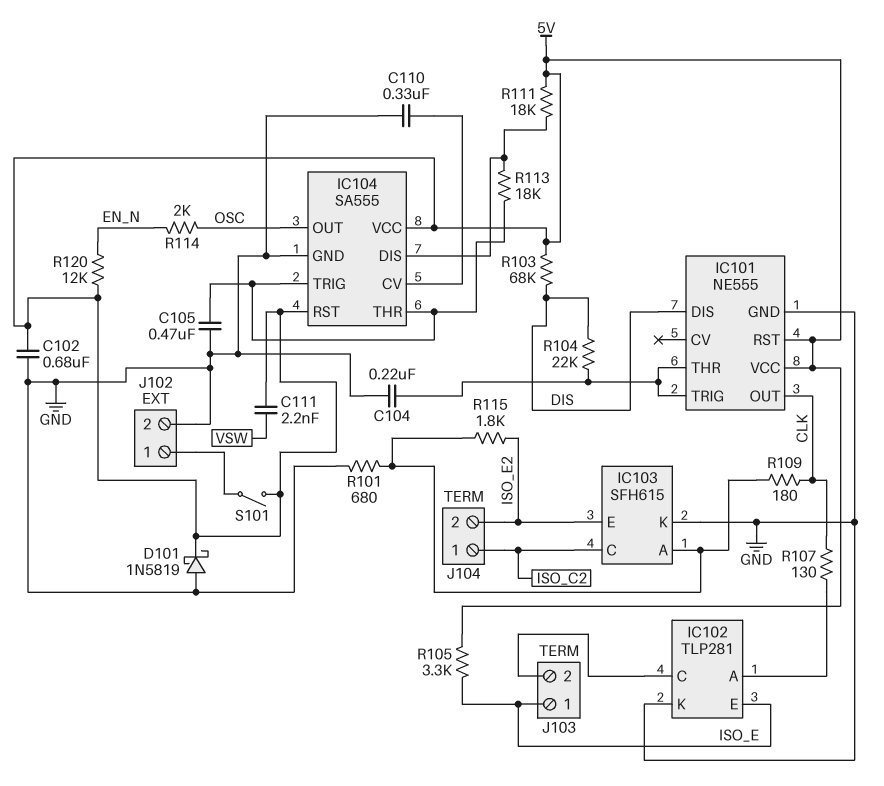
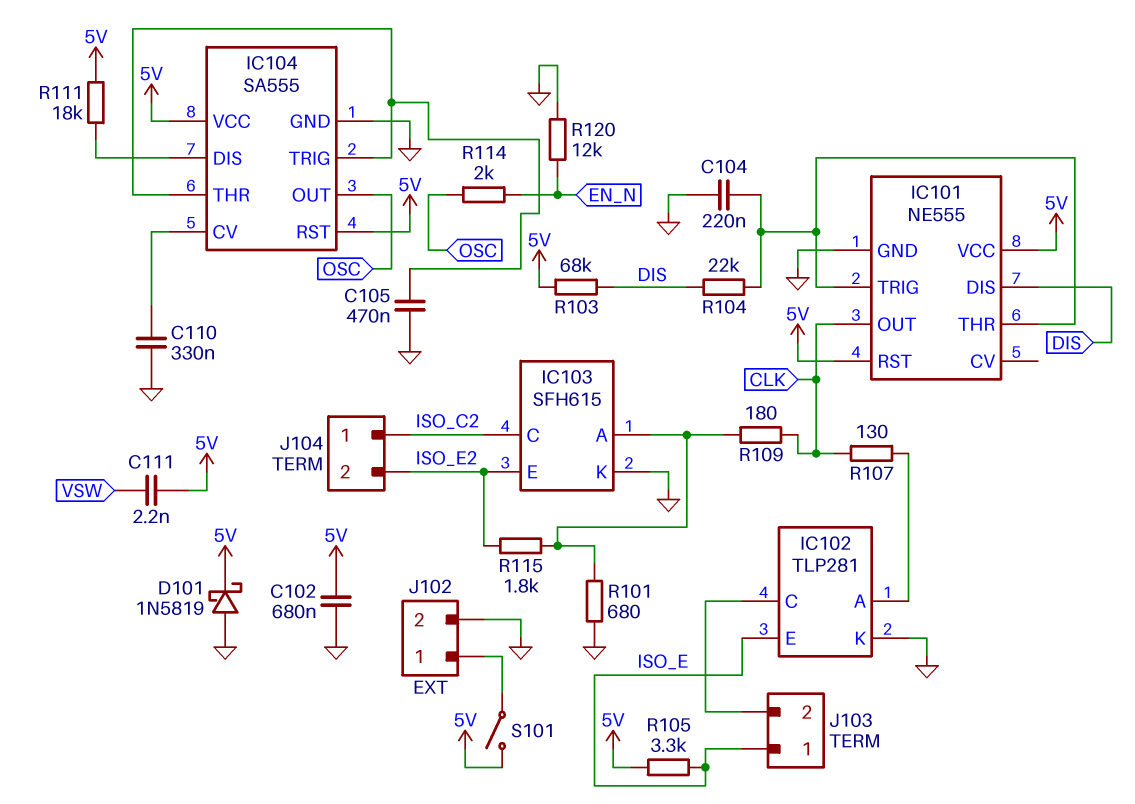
R113: 18k (IC104/DIS, IC104/THR) -> none
R120: 12k (5V, EN_N) -> 12k (EN_N, GND)

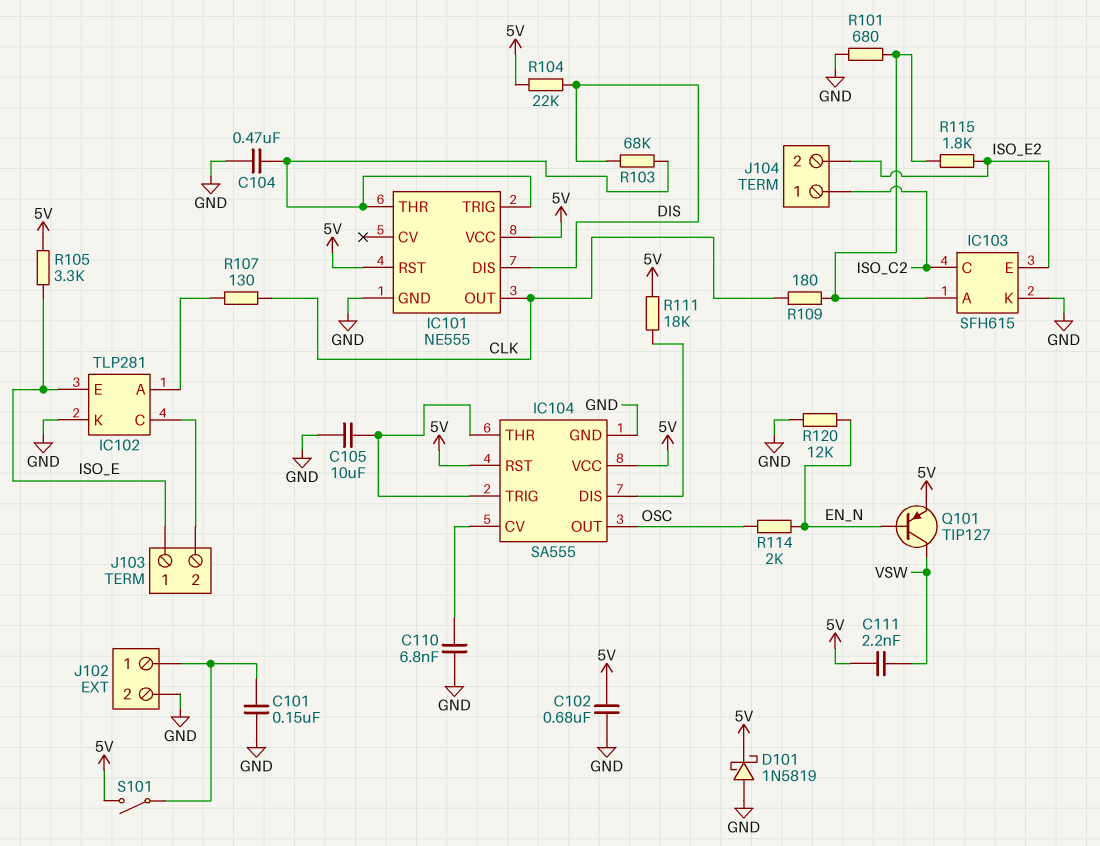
C101: none -> 150nF (GND, J102/1)
C104: 220nF (GND, IC101/THR) -> 470nF (GND, IC101/THR)
C105: 470nF (GND, IC104/THR) -> 10uF (GND, IC104/THR)
C110: 330nF (GND, IC104/CV) -> 6.8nF (GND, IC104/CV)
Q101: none -> PNP TIP127 (B EN_N, C VSW, E 5V)
R103: 68k (5V, DIS) -> 68k (DIS, IC101/THR)
R104: 22k (DIS, IC101/THR) -> 22k (5V, DIS)

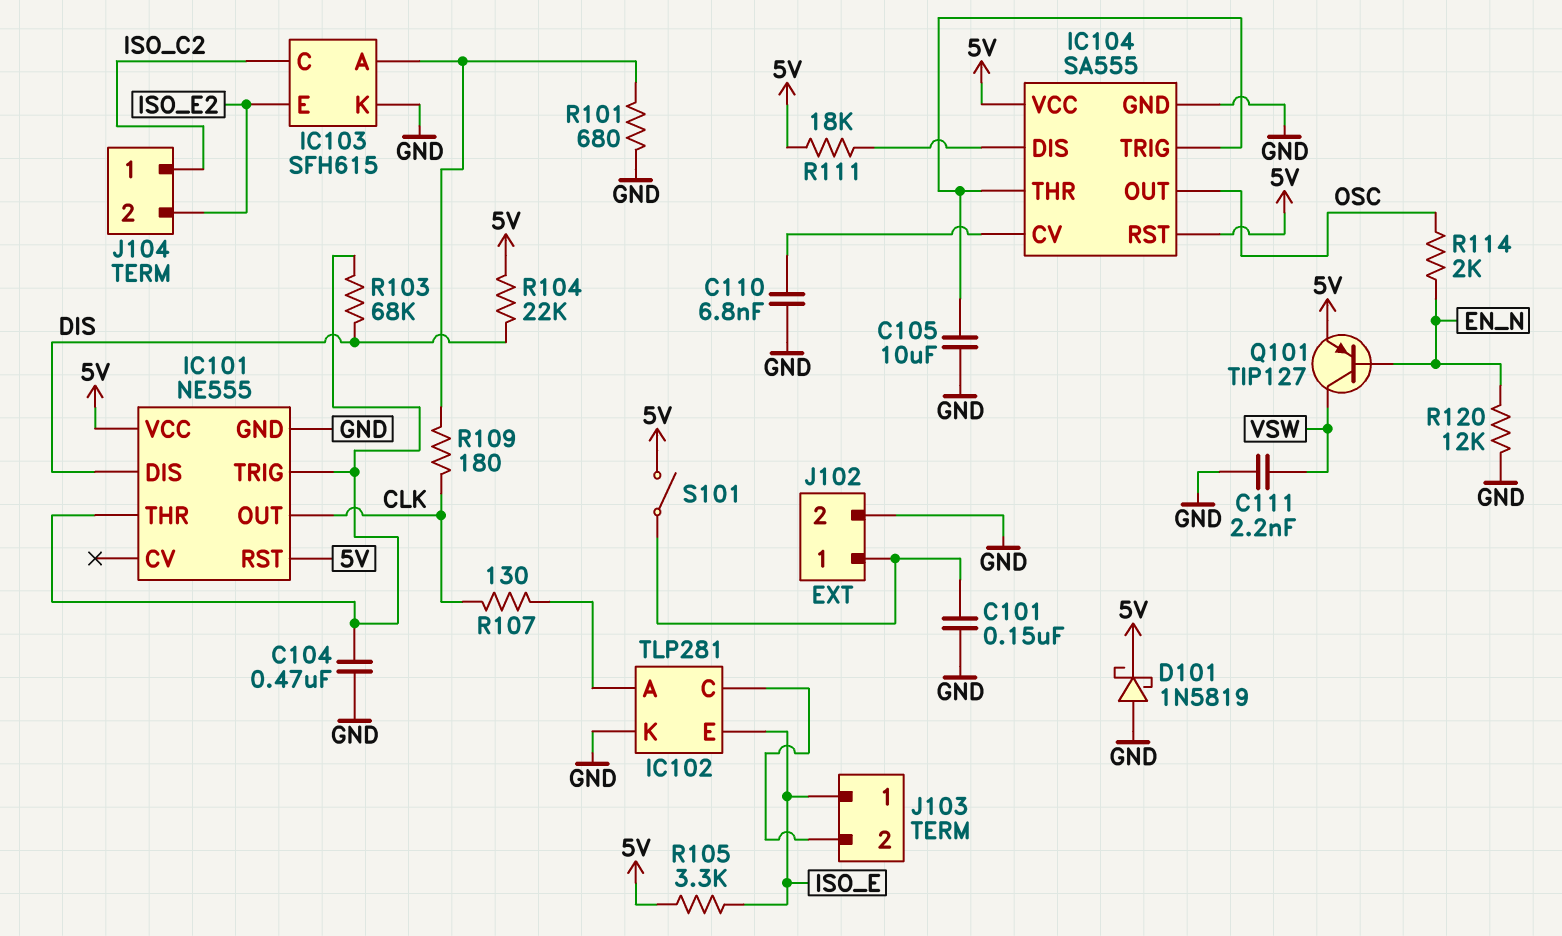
C102: 680nF (5V, GND) -> none
C111: 2.2nF (5V, VSW) -> 2.2nF (GND, VSW)
R115: 1.8k (IC103/A, ISO_E2) -> none

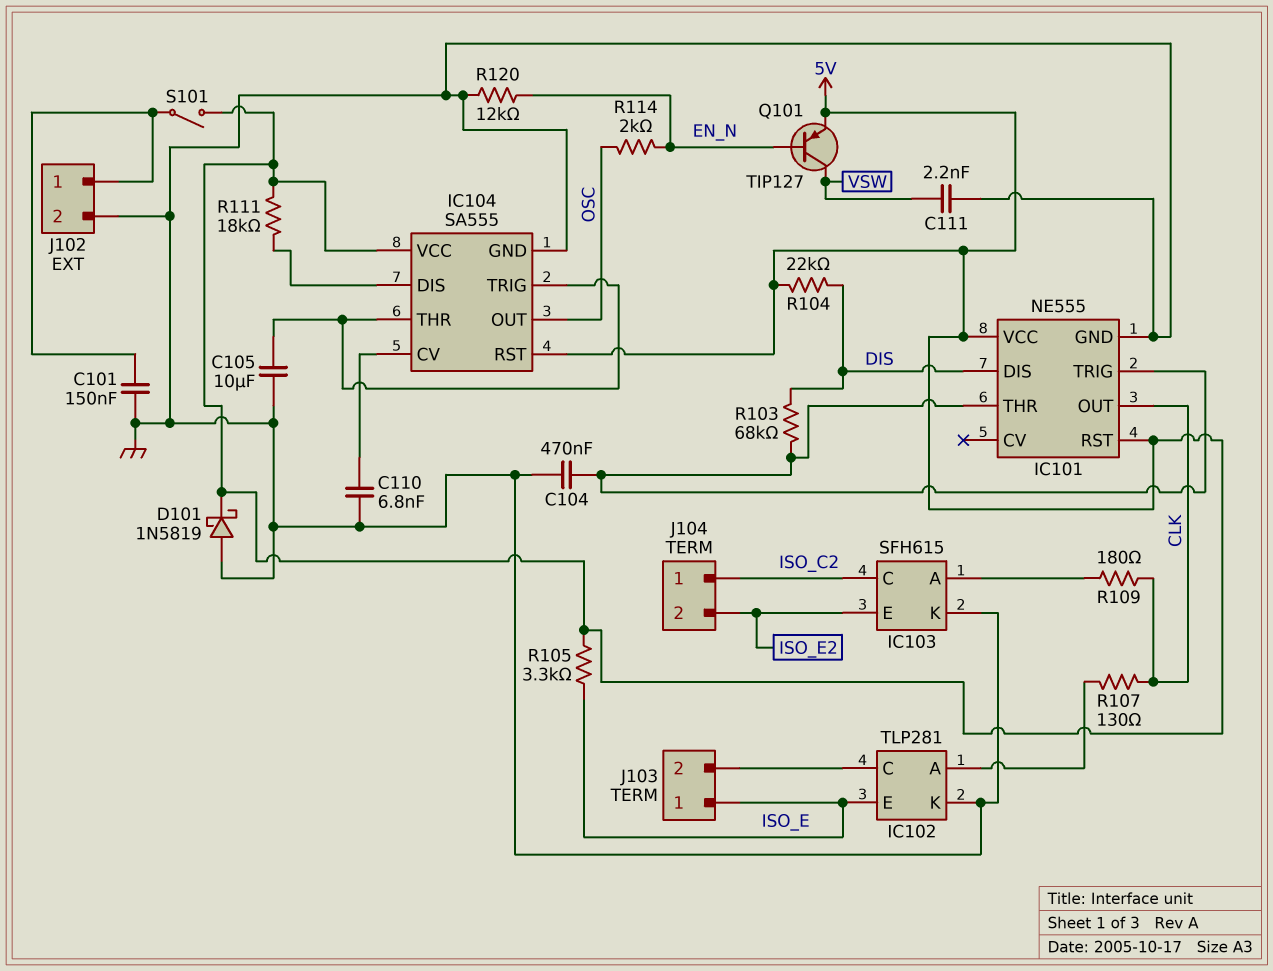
R101: 680 (GND, IC103/A) -> none

